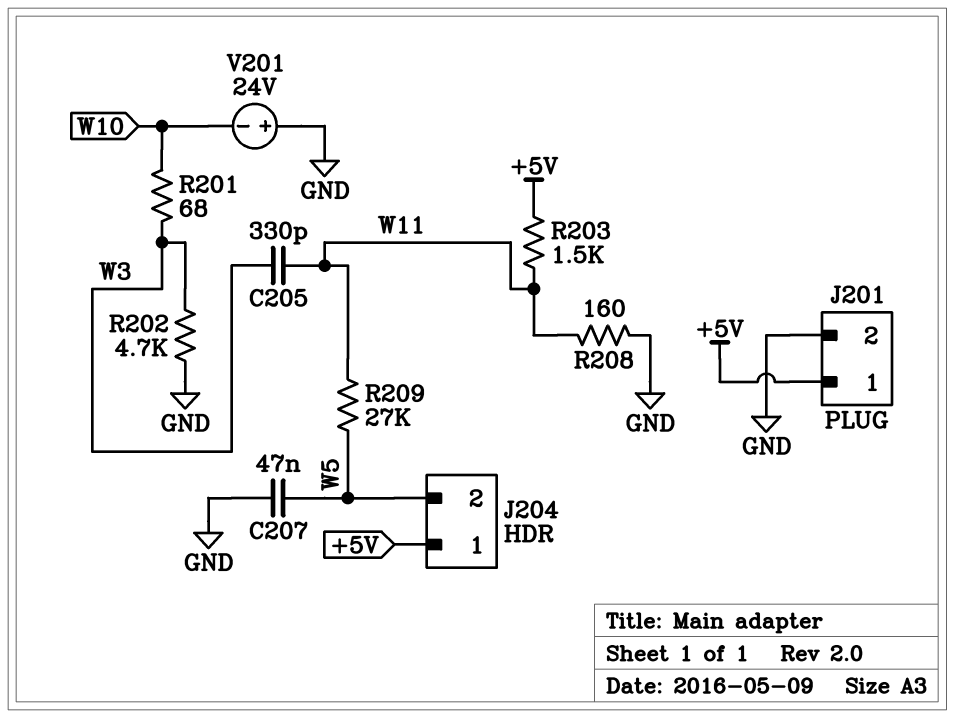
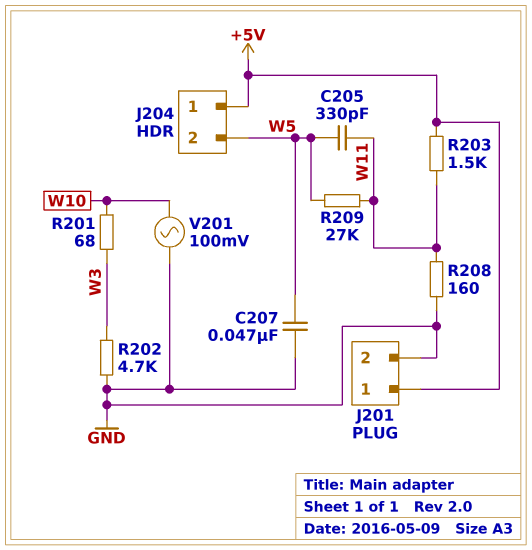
C205: 330pF (W3, W11) -> 330pF (W5, W11)
V201: 24V (plus GND, minus W10) -> AC 100mV (GND, W10)

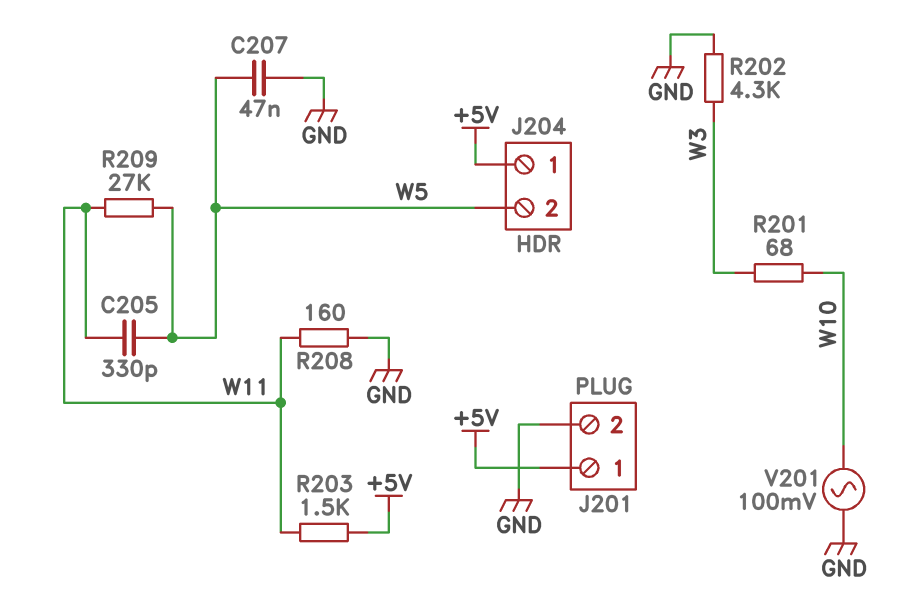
R202: 4.7k (GND, W3) -> 4.3k (GND, W3)

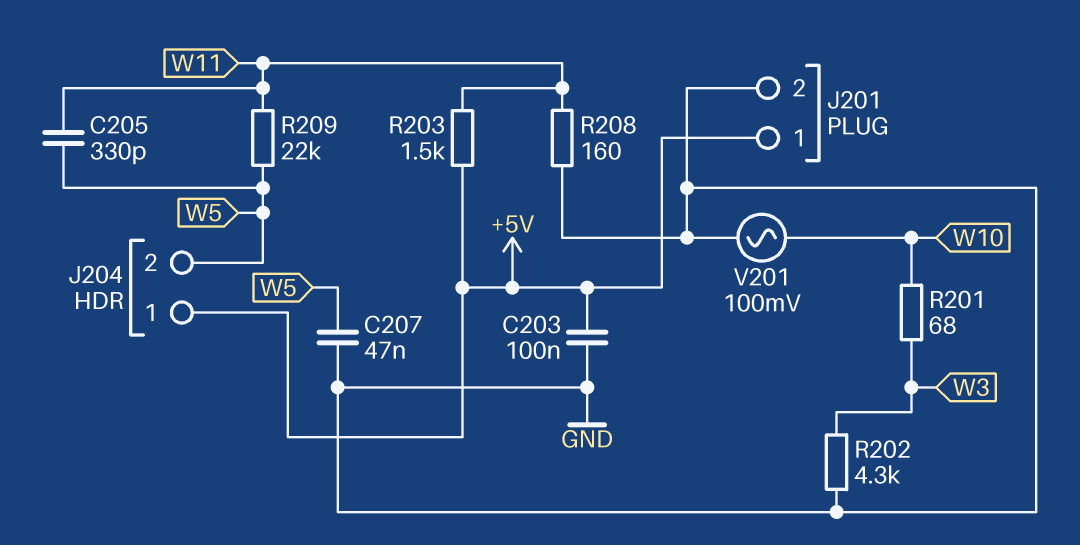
C203: none -> 100nF (+5V, GND)
R209: 27k (W5, W11) -> 22k (W5, W11)

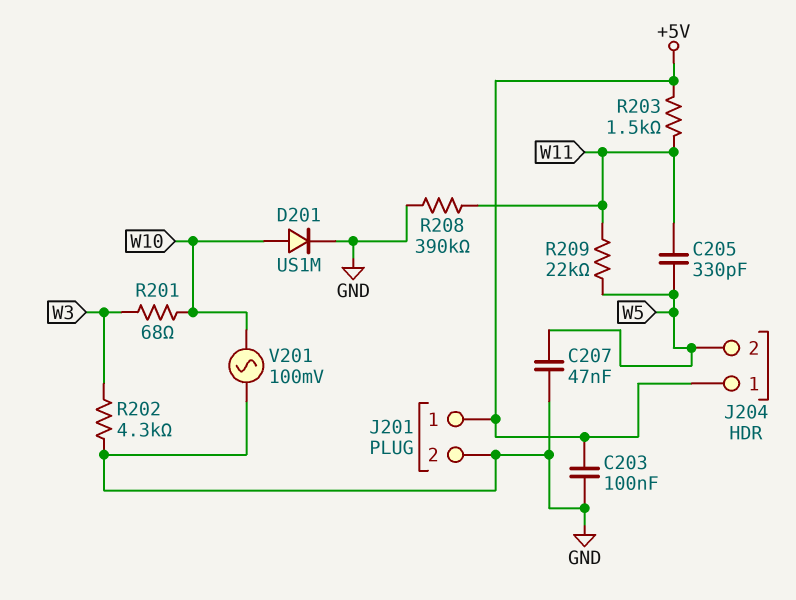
D201: none -> diode US1M (A W10, K GND)
R208: 160 (GND, W11) -> 390k (GND, W11)

